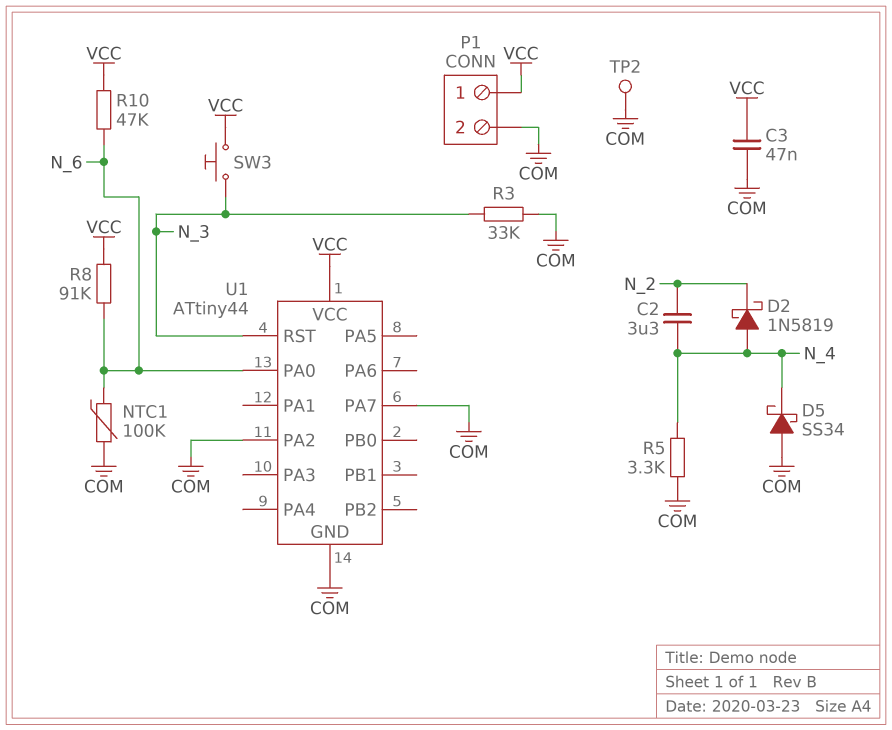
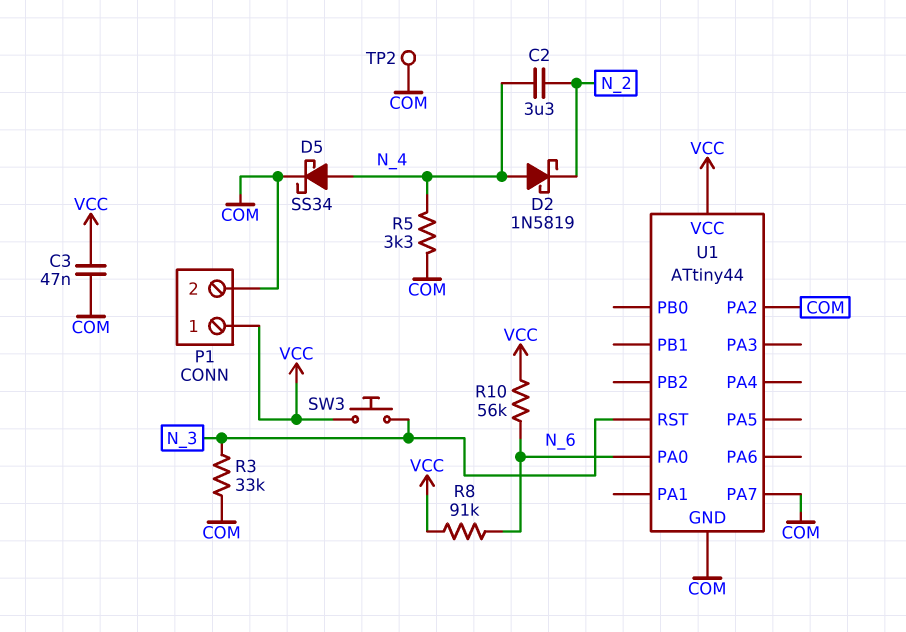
D5: schottky SS34 (A COM, K N_4) -> schottky SS34 (A N_4, K COM)
NTC1: 100k (COM, N_6) -> none
R10: 47k (N_6, VCC) -> 56k (N_6, VCC)

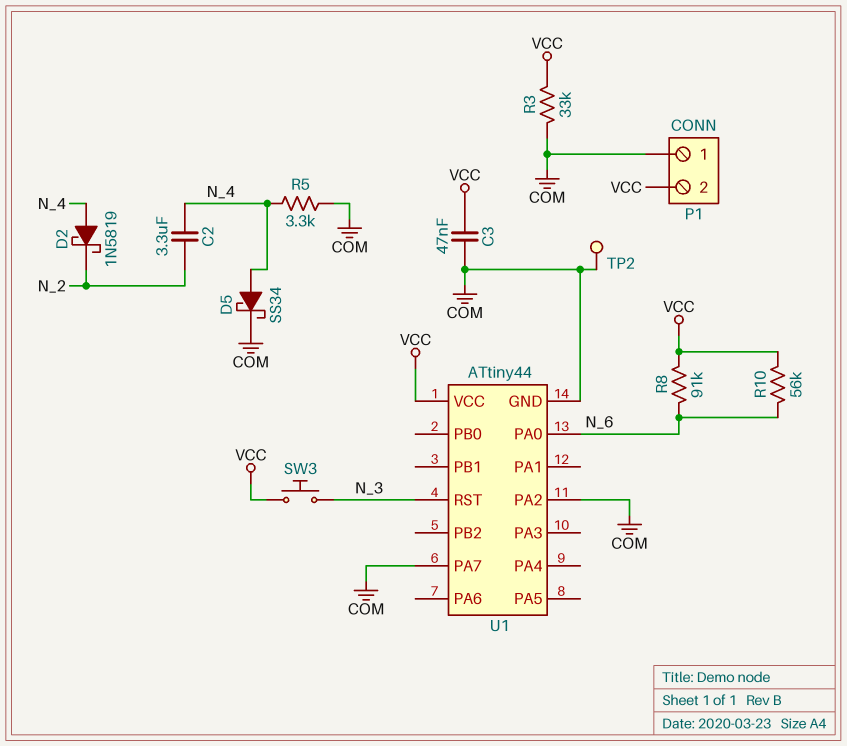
P1 pin 1: VCC -> COM
P1 pin 2: COM -> VCC
R3: 33k (COM, N_3) -> 33k (COM, VCC)

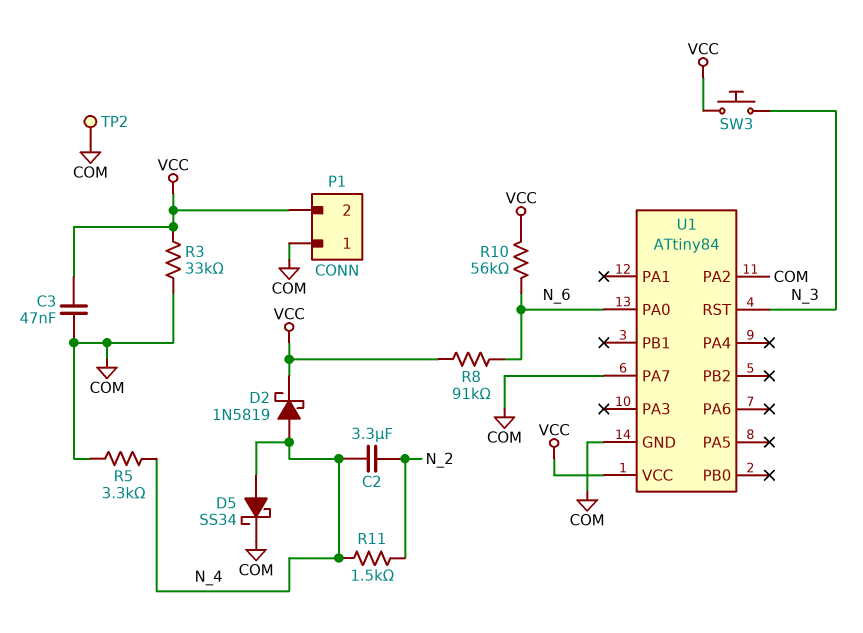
D2: schottky 1N5819 (A N_4, K N_2) -> schottky 1N5819 (A N_4, K VCC)
R11: none -> 1.5k (N_2, N_4)
U1: ATtiny44 -> ATtiny84

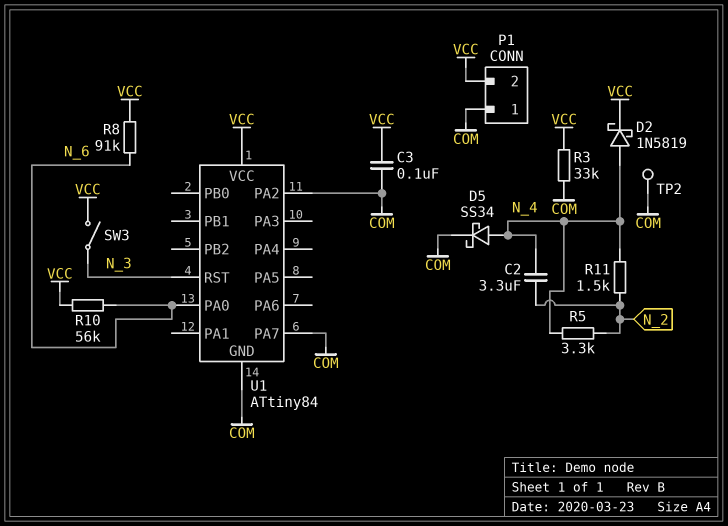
C3: 47nF (COM, VCC) -> 100nF (COM, VCC)
R5: 3.3k (COM, N_4) -> 3.3k (N_2, N_4)
SW3: button (N_3, VCC) -> switch (N_3, VCC)

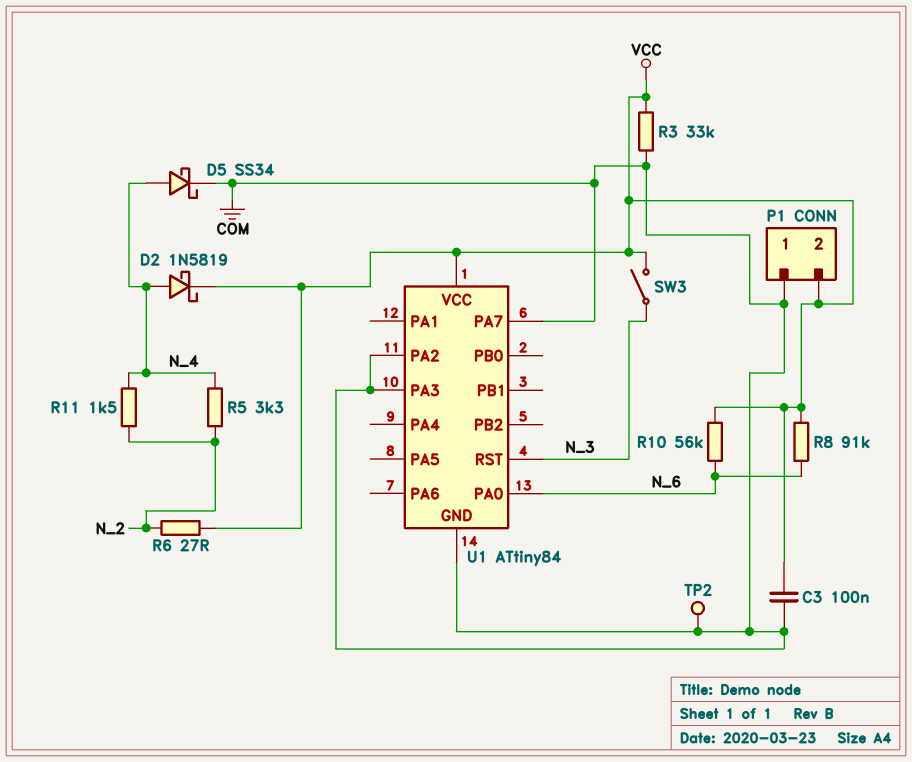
C2: 3.3uF (N_2, N_4) -> none
R6: none -> 27 (N_2, VCC)
U1 pin PA3: none -> COM

